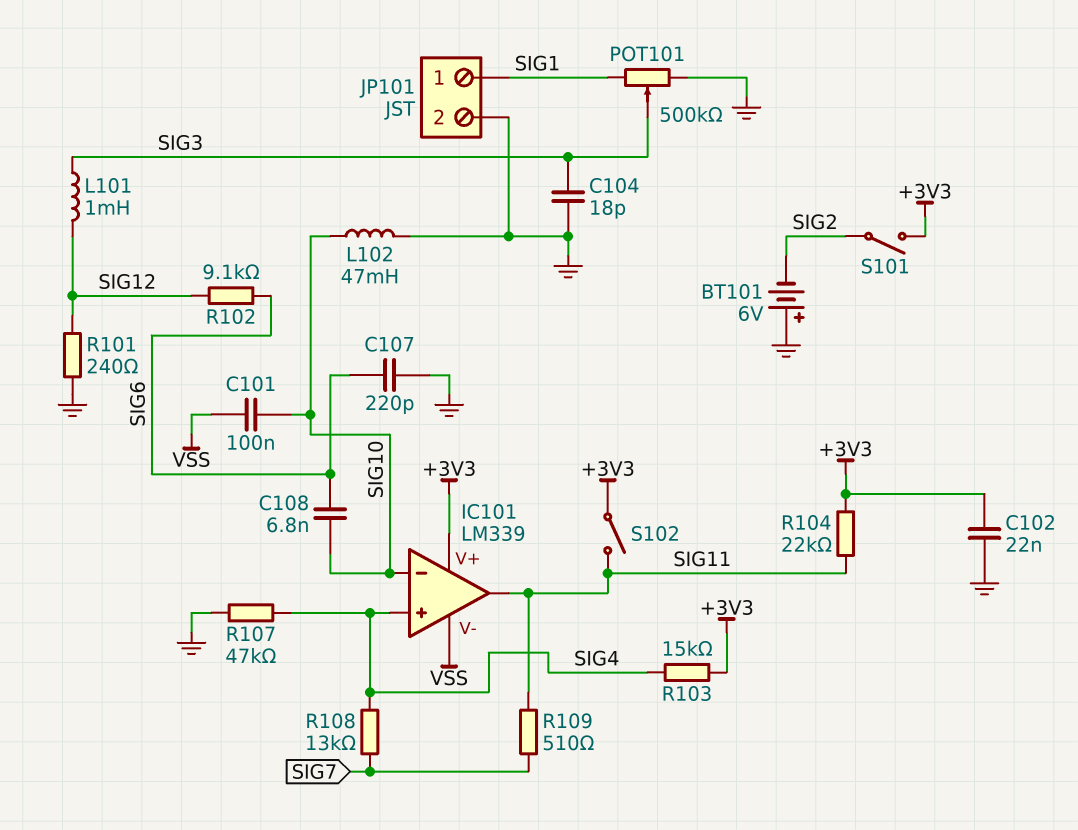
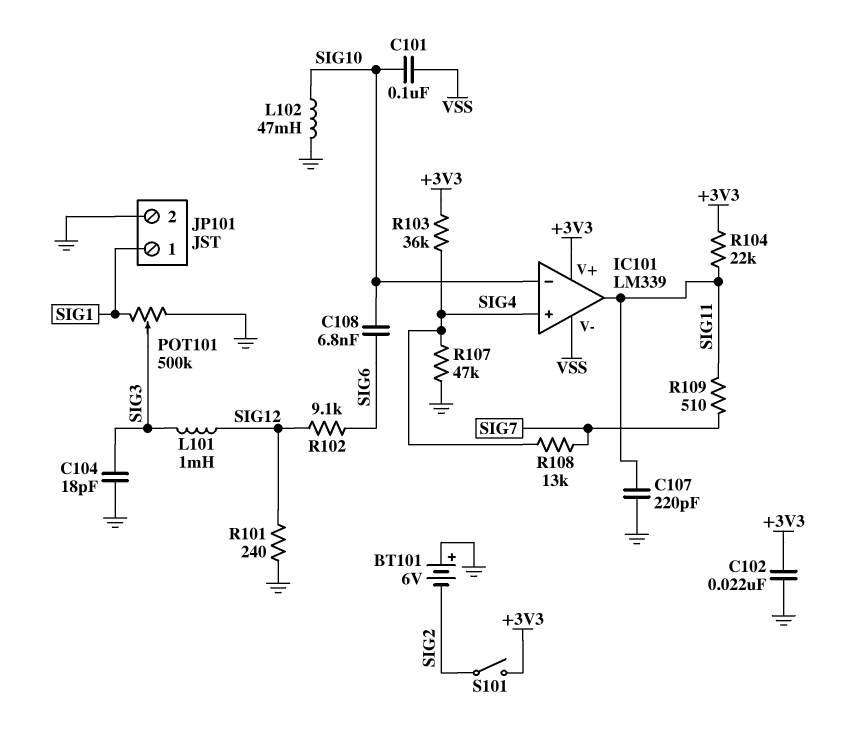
C107: 220pF (GND, SIG6) -> 220pF (GND, SIG11)
R103: 15k (+3V3, SIG4) -> 36k (+3V3, SIG4)
S102: switch (+3V3, SIG11) -> none

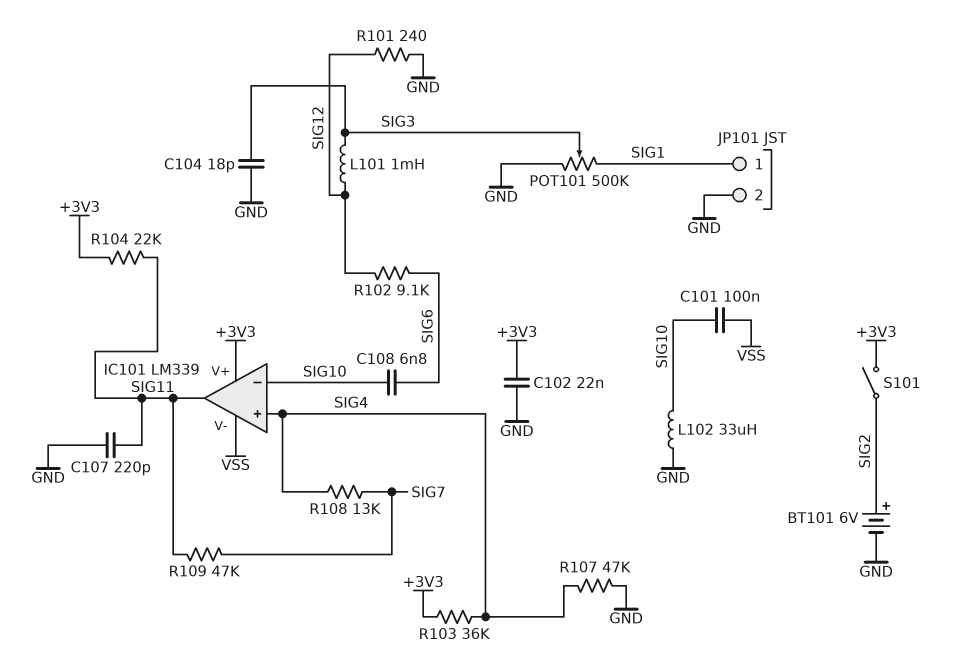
BT101: 6V (plus GND, minus SIG2) -> 6V (plus SIG2, minus GND)
L102: 47mH (GND, SIG10) -> 33uH (GND, SIG10)
R109: 510 (SIG7, SIG11) -> 47k (SIG7, SIG11)

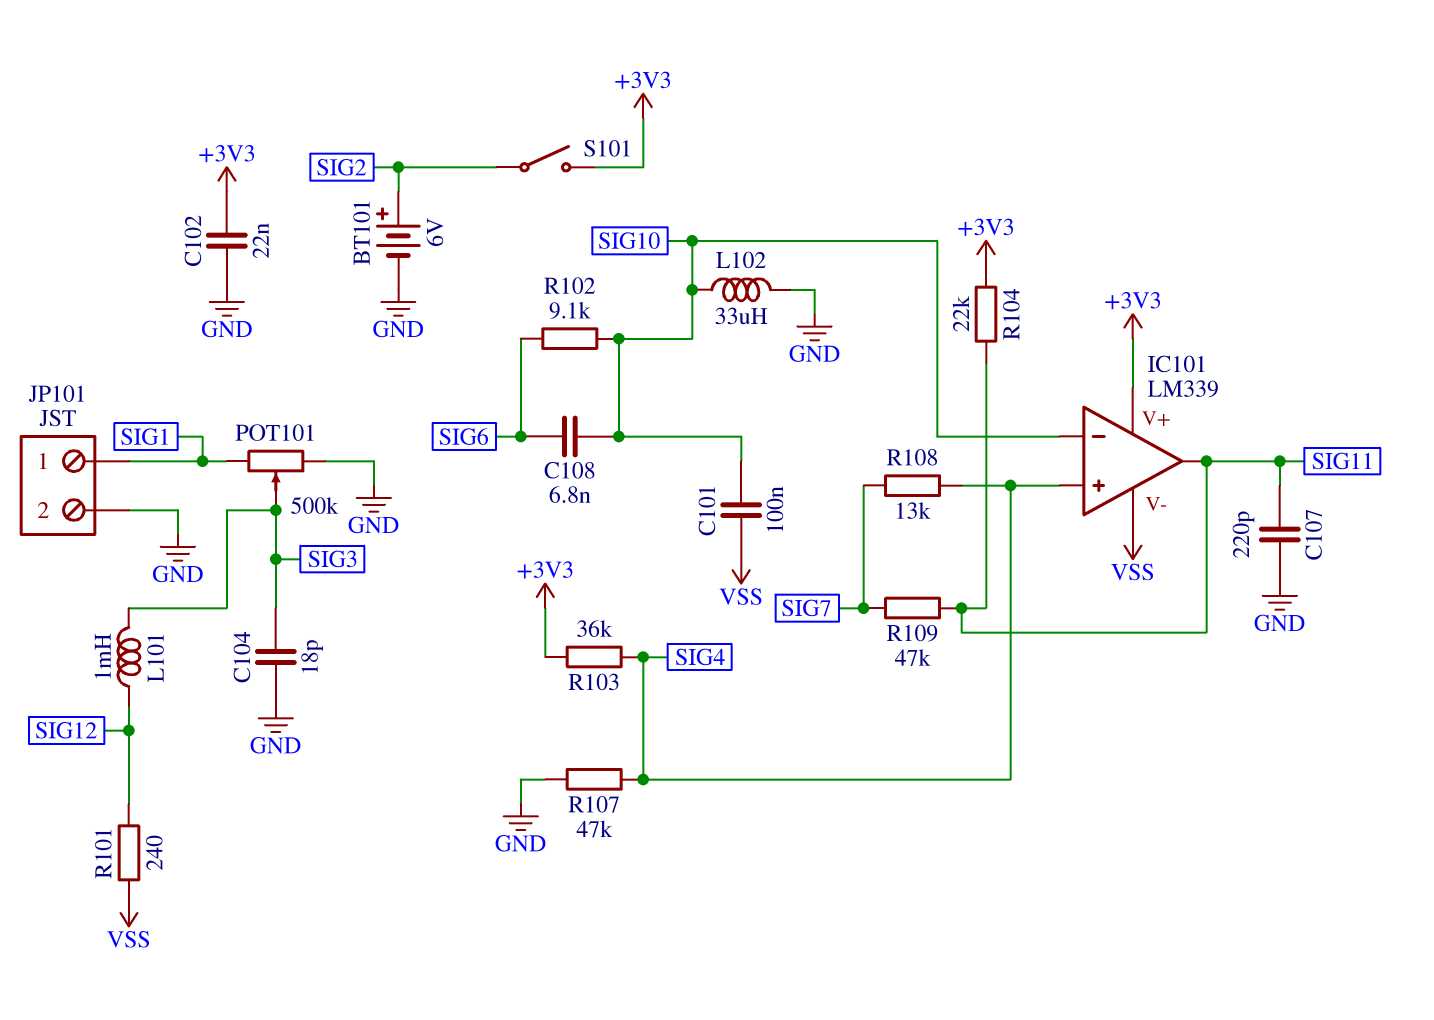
R101: 240 (GND, SIG12) -> 240 (SIG12, VSS)
R102: 9.1k (SIG6, SIG12) -> 9.1k (SIG6, SIG10)

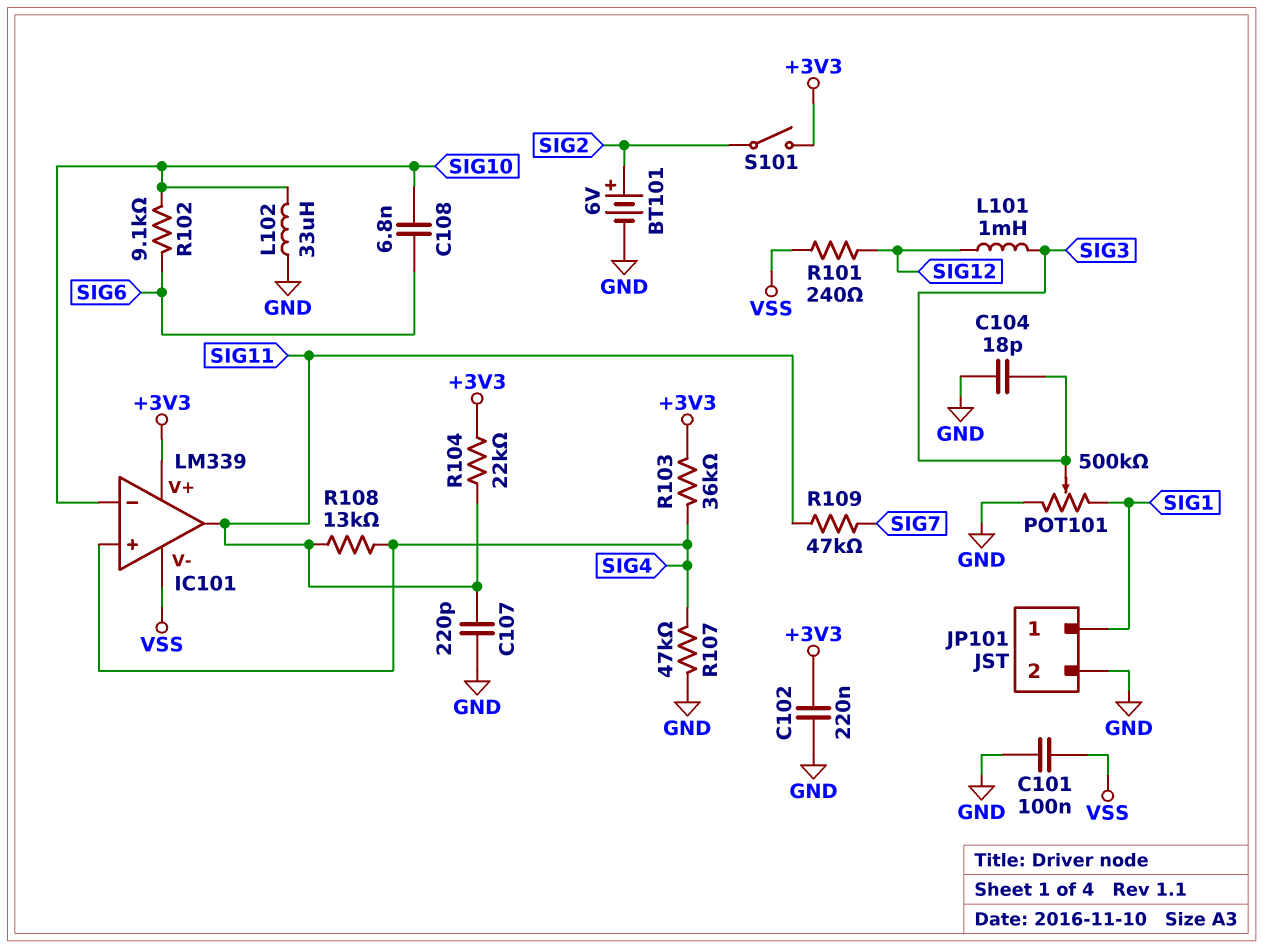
C101: 100nF (SIG10, VSS) -> 100nF (GND, VSS)
C102: 22nF (+3V3, GND) -> 220nF (+3V3, GND)
R108: 13k (SIG4, SIG7) -> 13k (SIG4, SIG11)

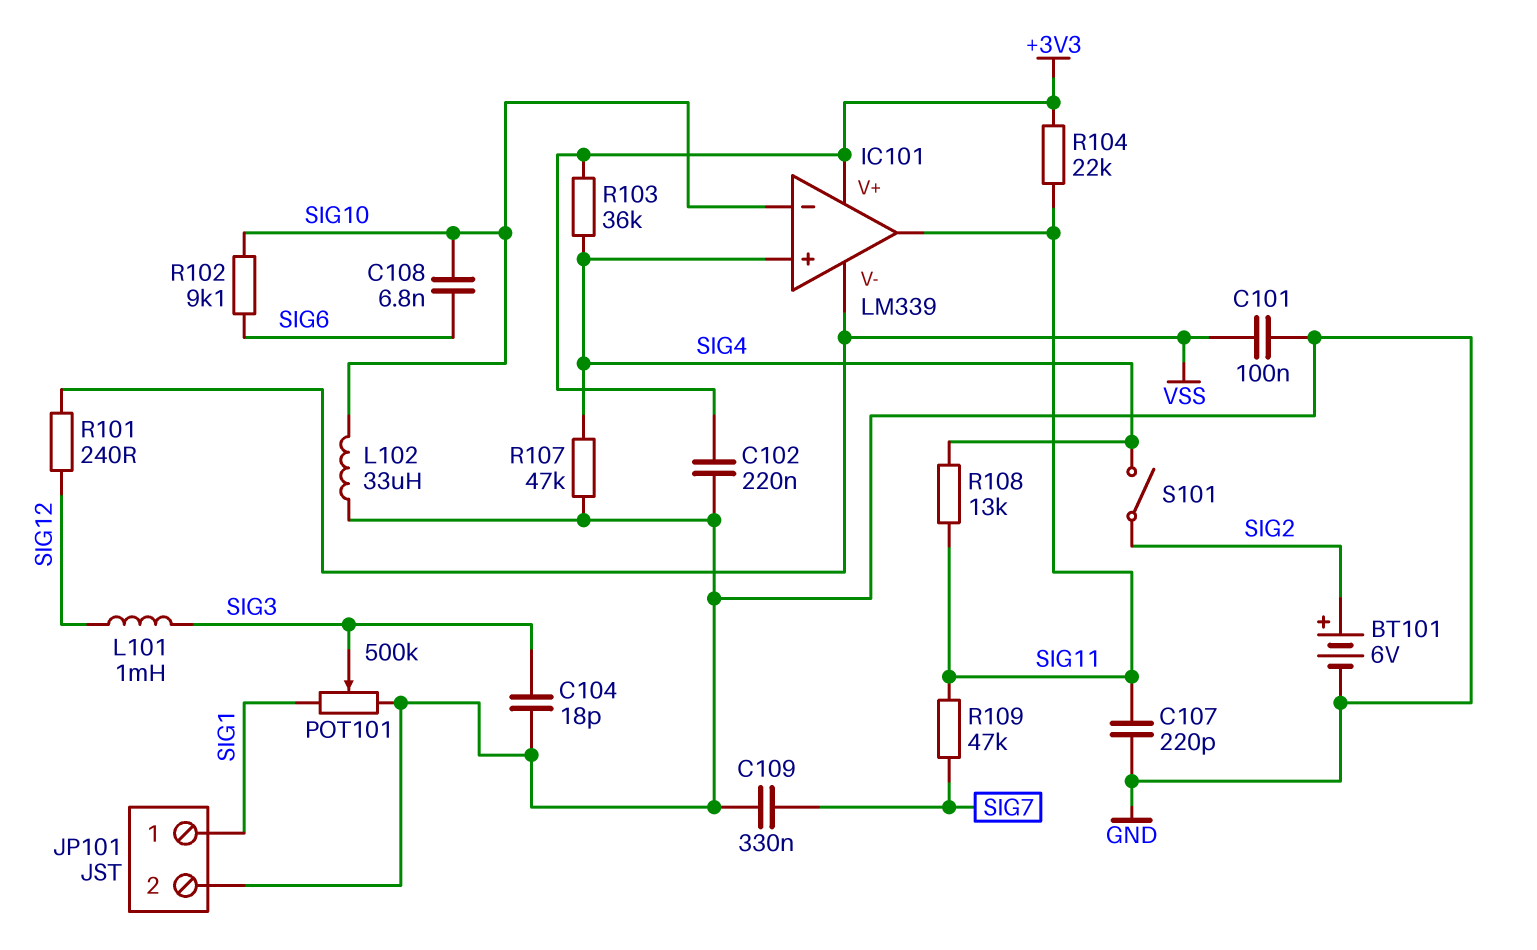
C109: none -> 330nF (GND, SIG7)
S101: switch (+3V3, SIG2) -> switch (SIG2, SIG4)

